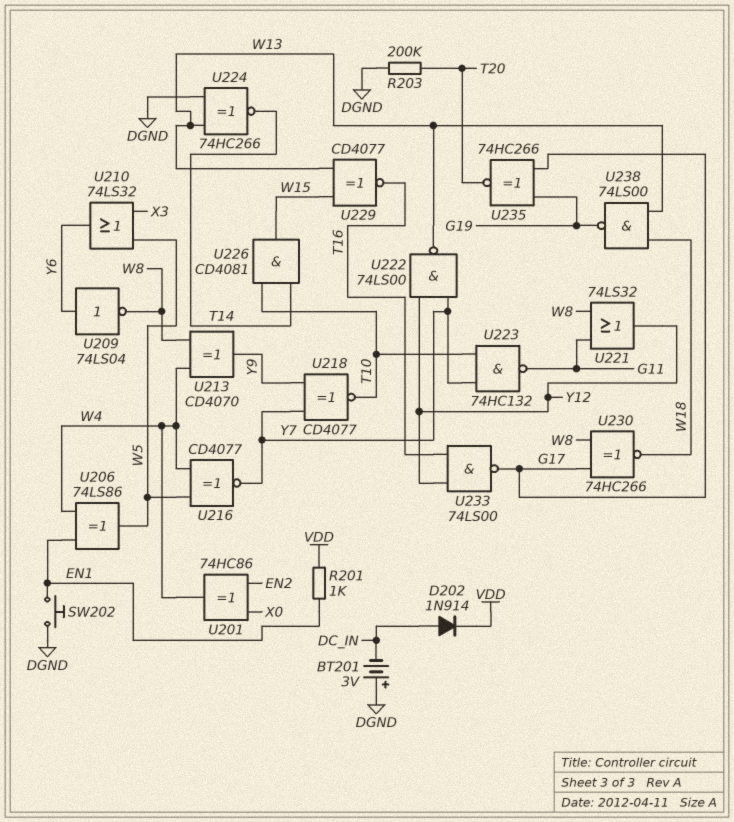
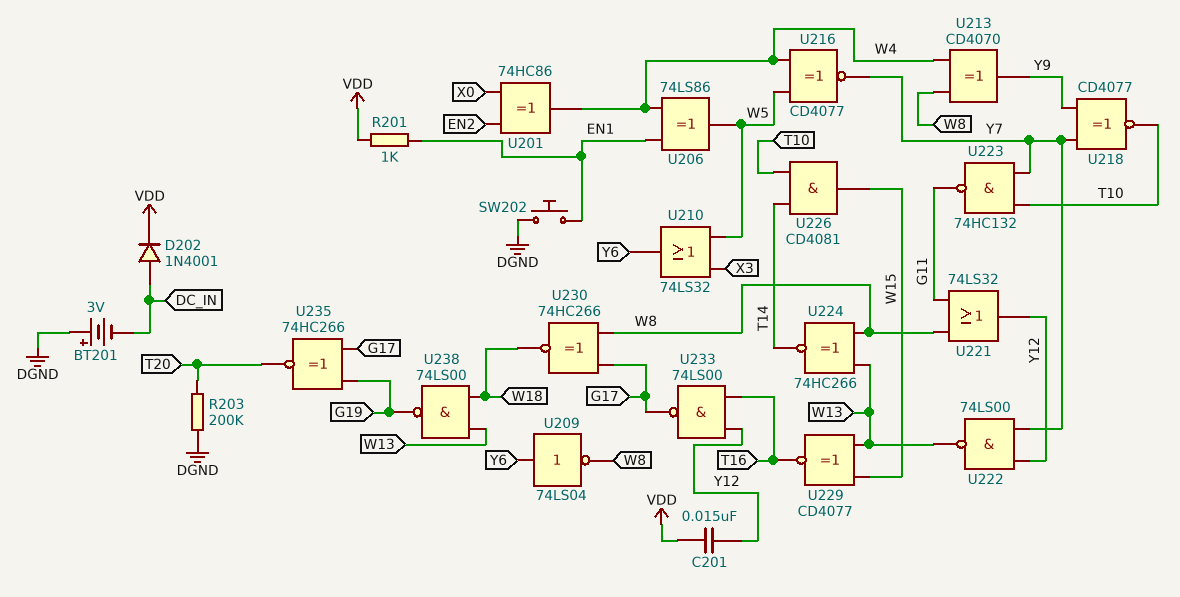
C201: none -> 15nF (VDD, Y12)
D202: diode 1N914 (A DC_IN, K VDD) -> diode 1N4001 (A DC_IN, K VDD)
U224: XNOR 74HC266 (in DGND, in W13, out T14) -> XNOR 74HC266 (in W8, in W13, out T14)

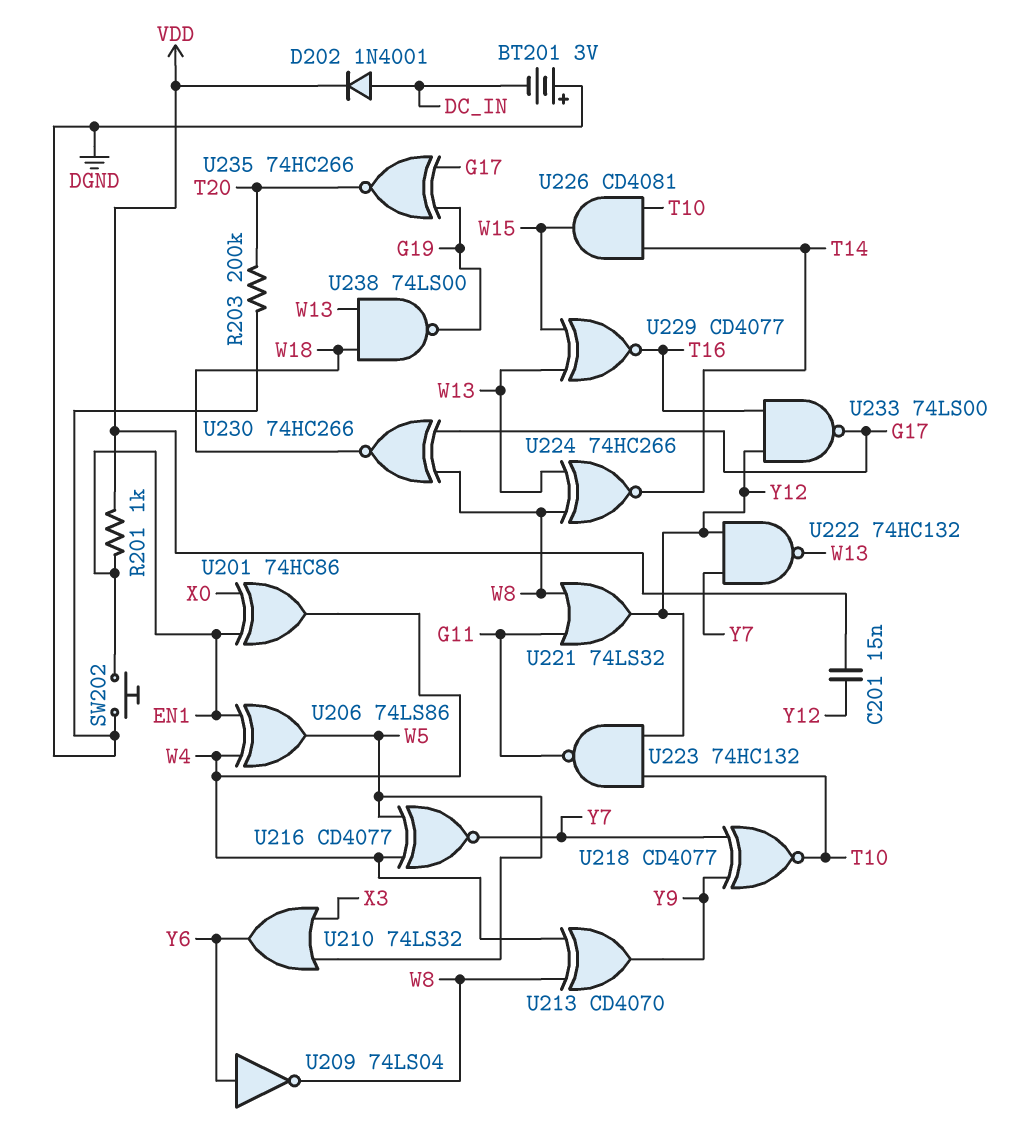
U201: XOR 74HC86 (in EN2, in X0, out W4) -> XOR 74HC86 (in EN1, in X0, out W4)
U222: NAND 74LS00 (in Y7, in Y12, out W13) -> NAND 74HC132 (in Y7, in Y12, out W13)
U223: NAND 74HC132 (in T10, in Y7, out G11) -> NAND 74HC132 (in T10, in Y12, out G11)

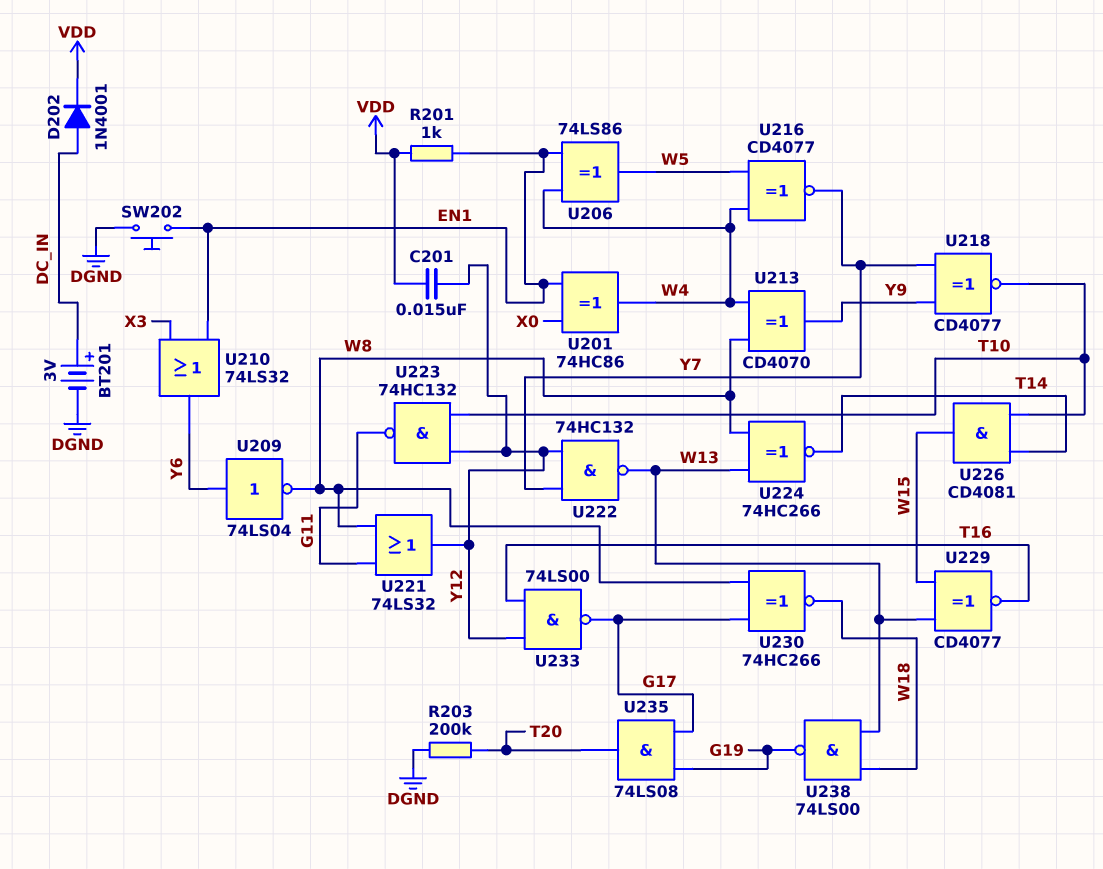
BT201: 3V (plus DGND, minus DC_IN) -> 3V (plus DC_IN, minus DGND)
U210: OR 74LS32 (in W5, in X3, out Y6) -> OR 74LS32 (in EN1, in X3, out Y6)
U235: XNOR 74HC266 (in G17, in G19, out T20) -> AND 74LS08 (in G17, in G19, out T20)

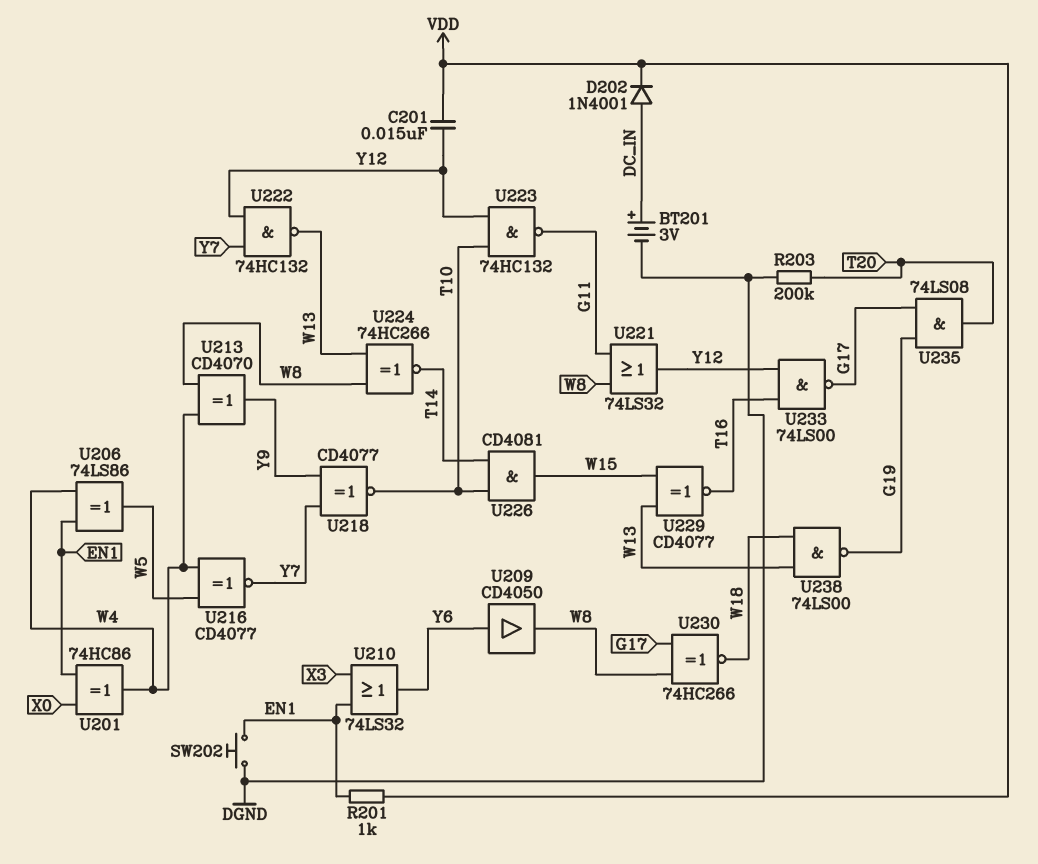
U209: NOT 74LS04 (in Y6, out W8) -> buffer CD4050 (in Y6, out W8)

